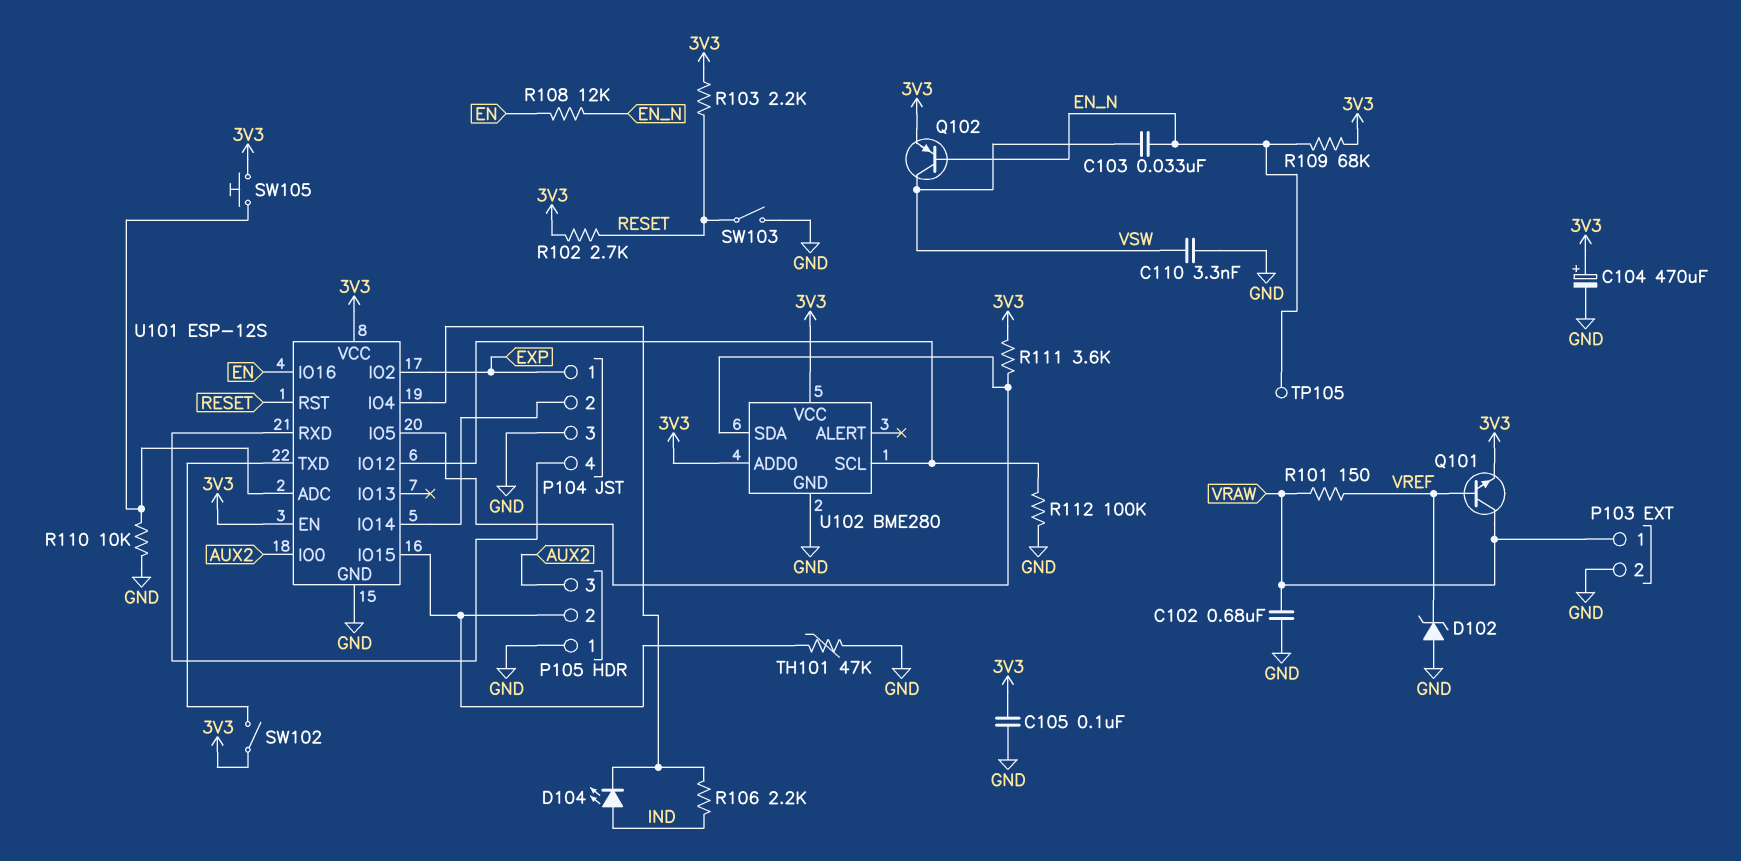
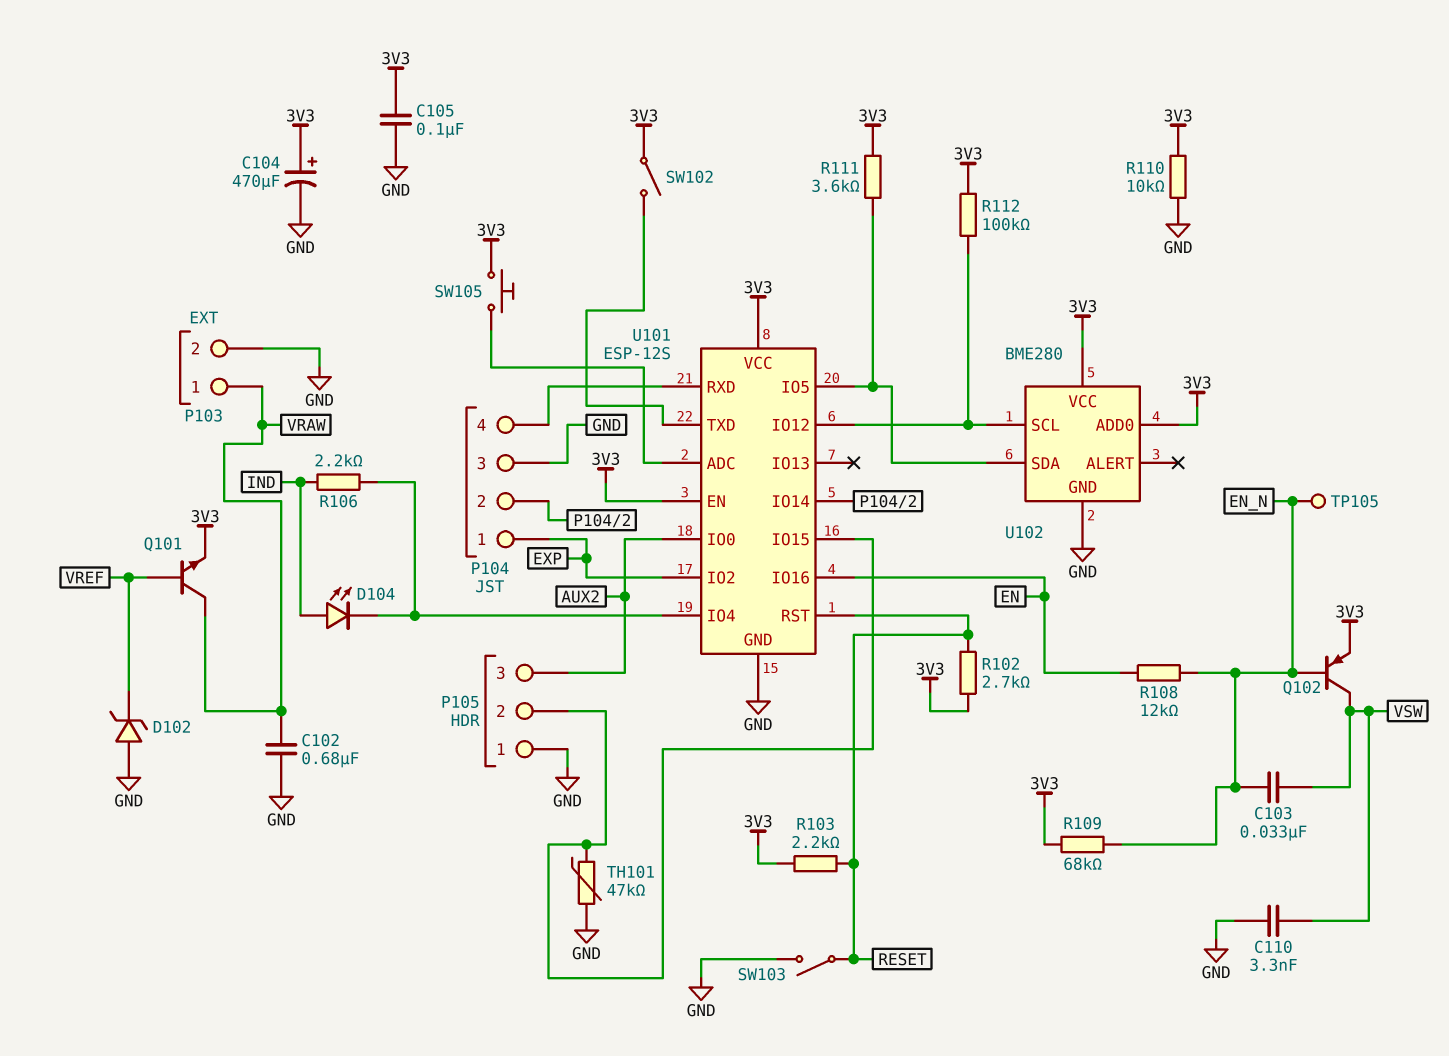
R101: 150 (VRAW, VREF) -> none
R110: 10k (GND, U101/ADC) -> 10k (3V3, GND)
R112: 100k (GND, U101/IO12) -> 100k (3V3, U101/IO12)

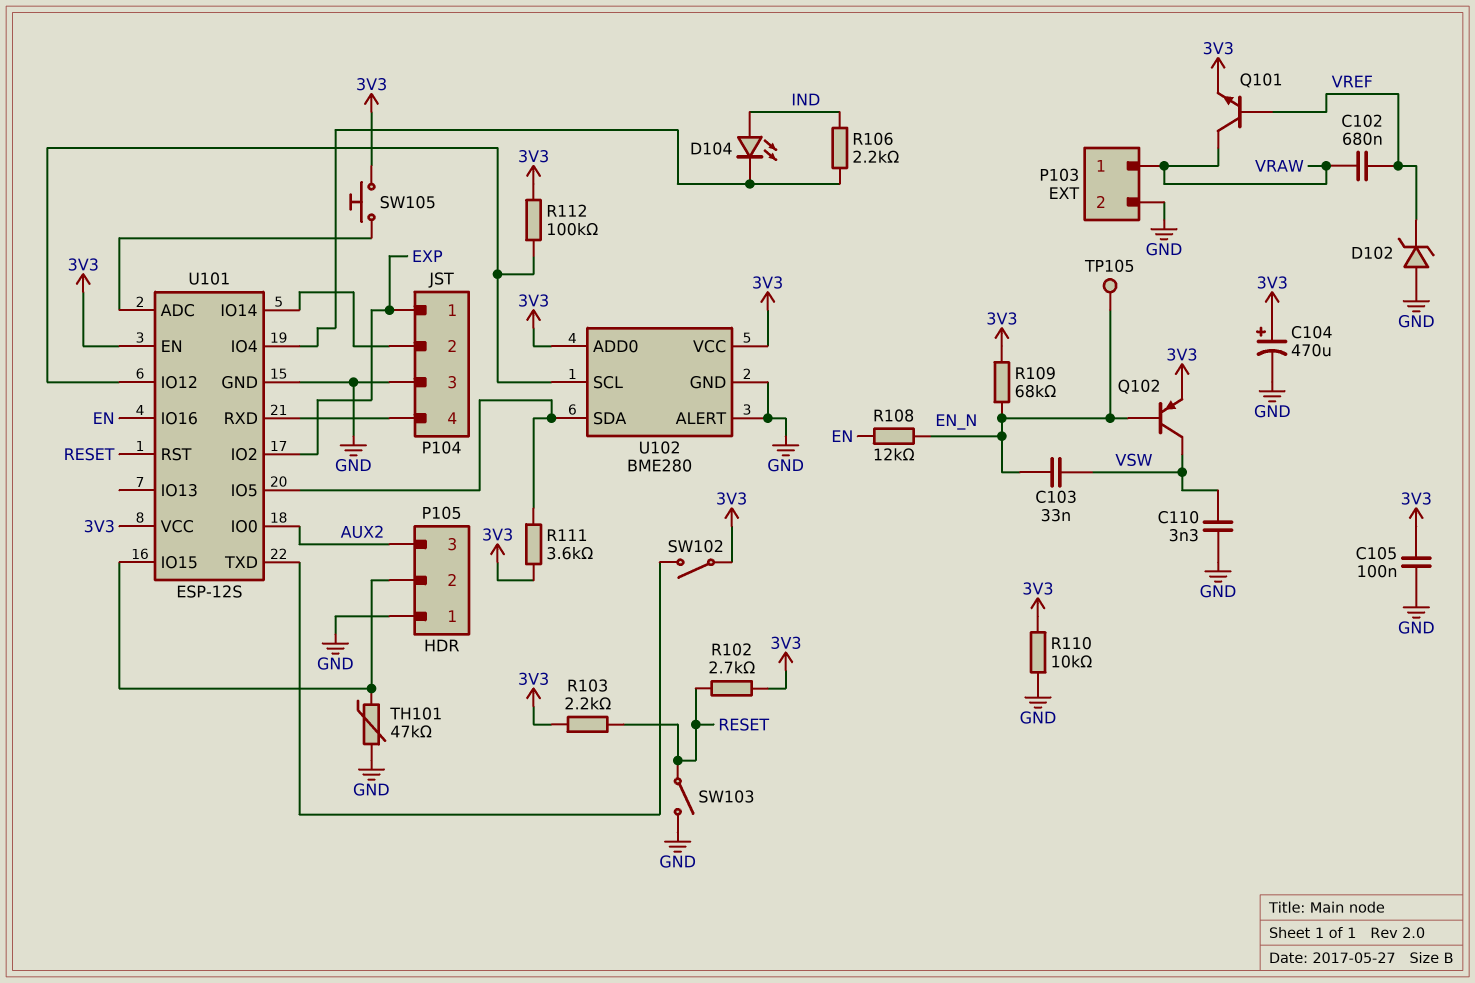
C102: 680nF (GND, VRAW) -> 680nF (VRAW, VREF)
U102 pin ALERT: none -> GND

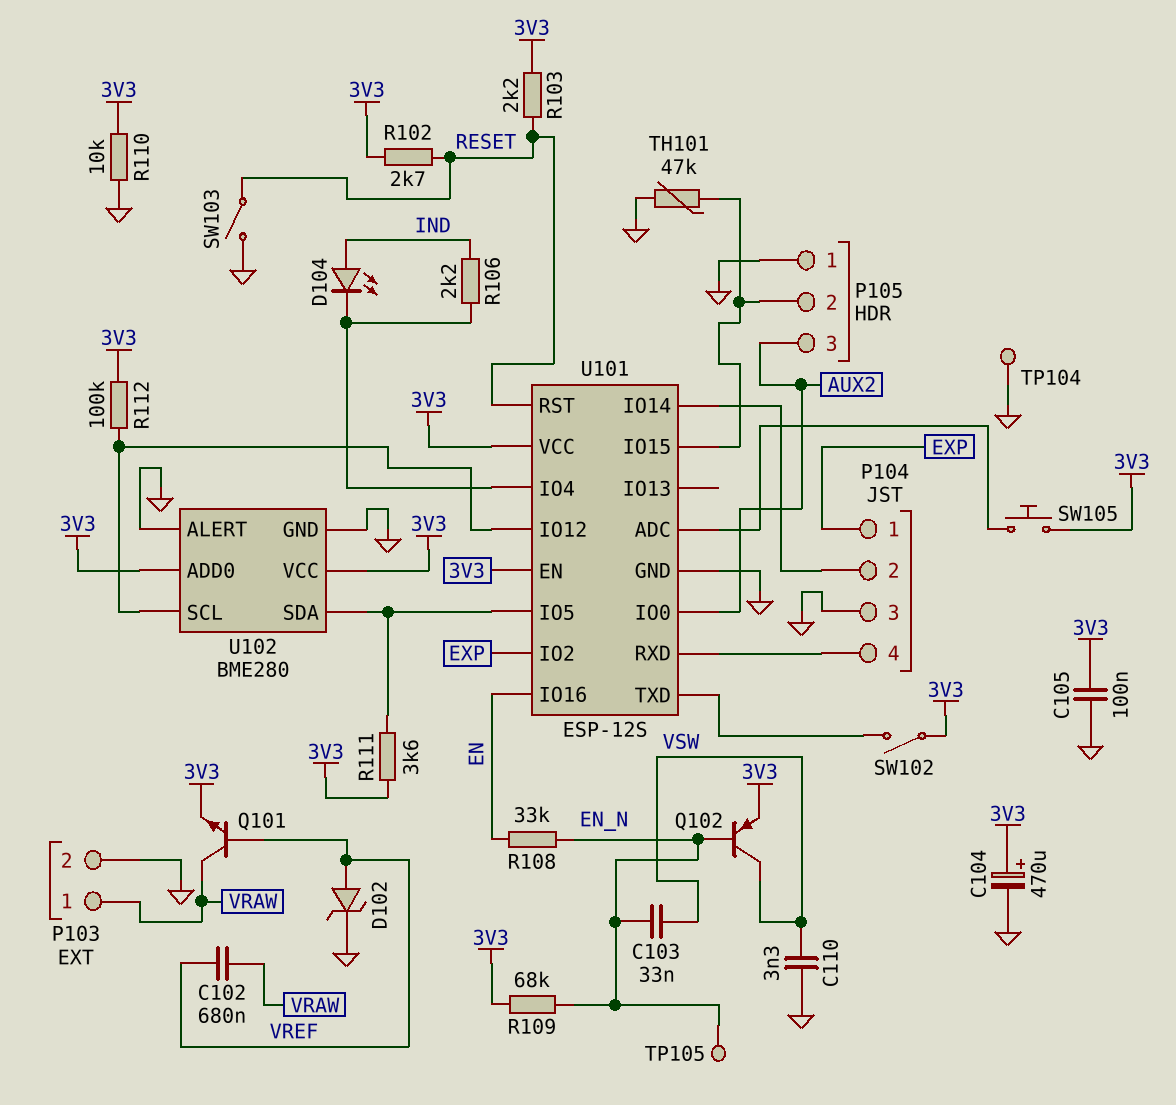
D102: zener (A GND, K VREF) -> zener (A VREF, K GND)
R108: 12k (EN, EN_N) -> 33k (EN, EN_N)
TP104: none -> test point (GND)

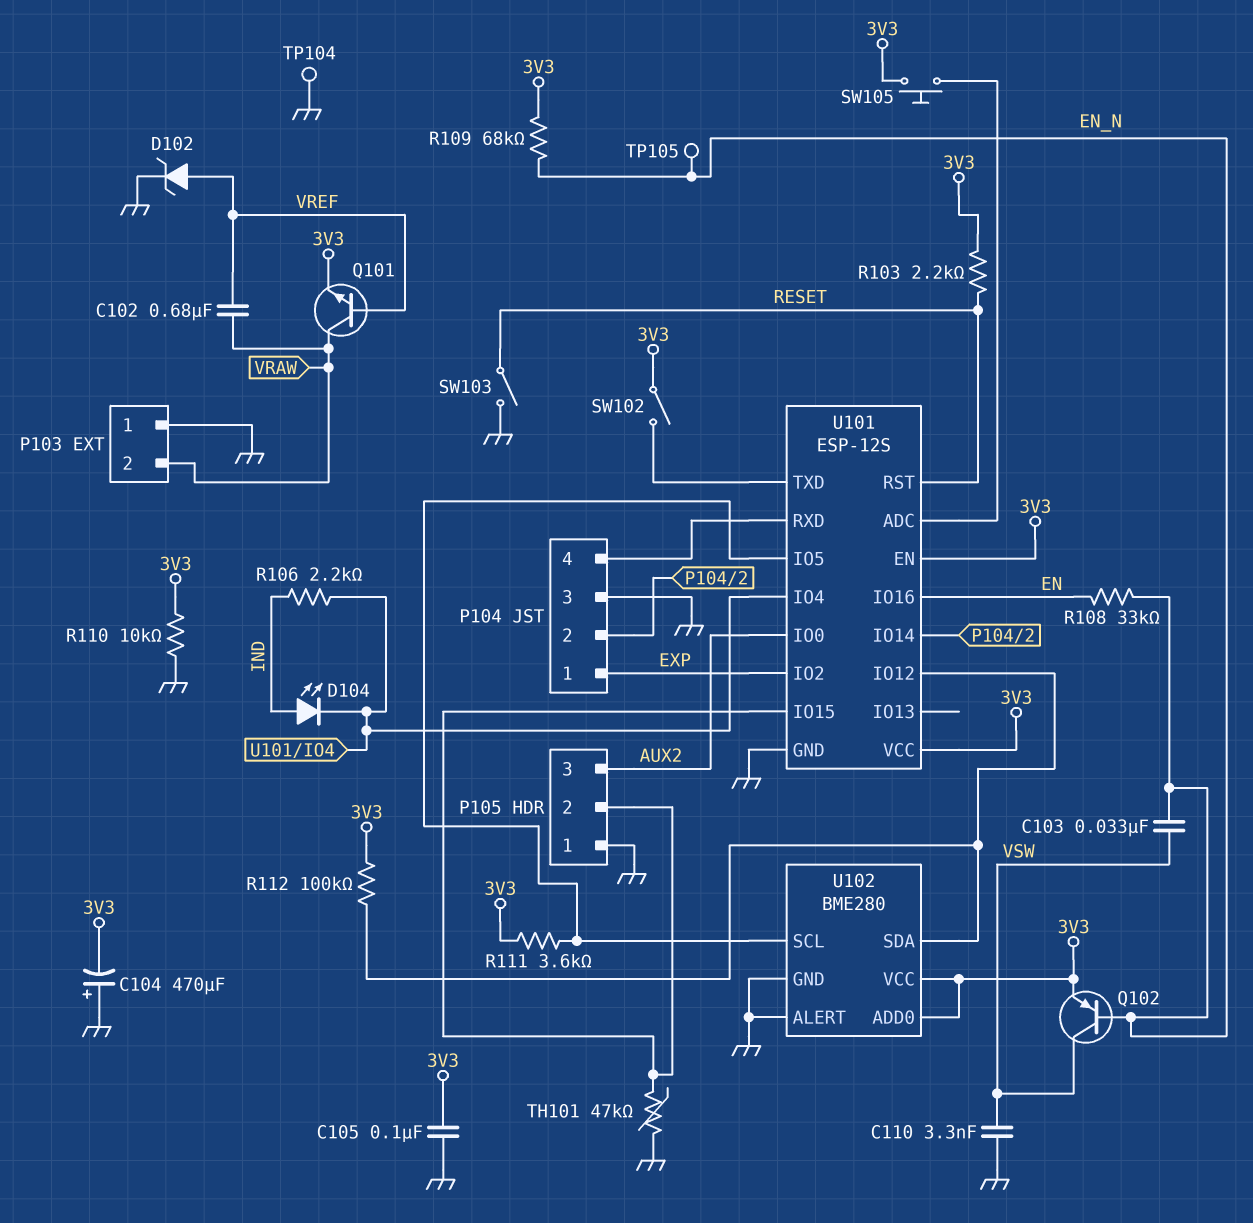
C104: 470uF (plus 3V3, minus GND) -> 470uF (plus GND, minus 3V3)
P103 pin 1: VRAW -> GND
P103 pin 2: GND -> VRAW
R102: 2.7k (3V3, RESET) -> none
U102 pin SCL: U101/IO12 -> U101/IO5
U102 pin SDA: U101/IO5 -> U101/IO12

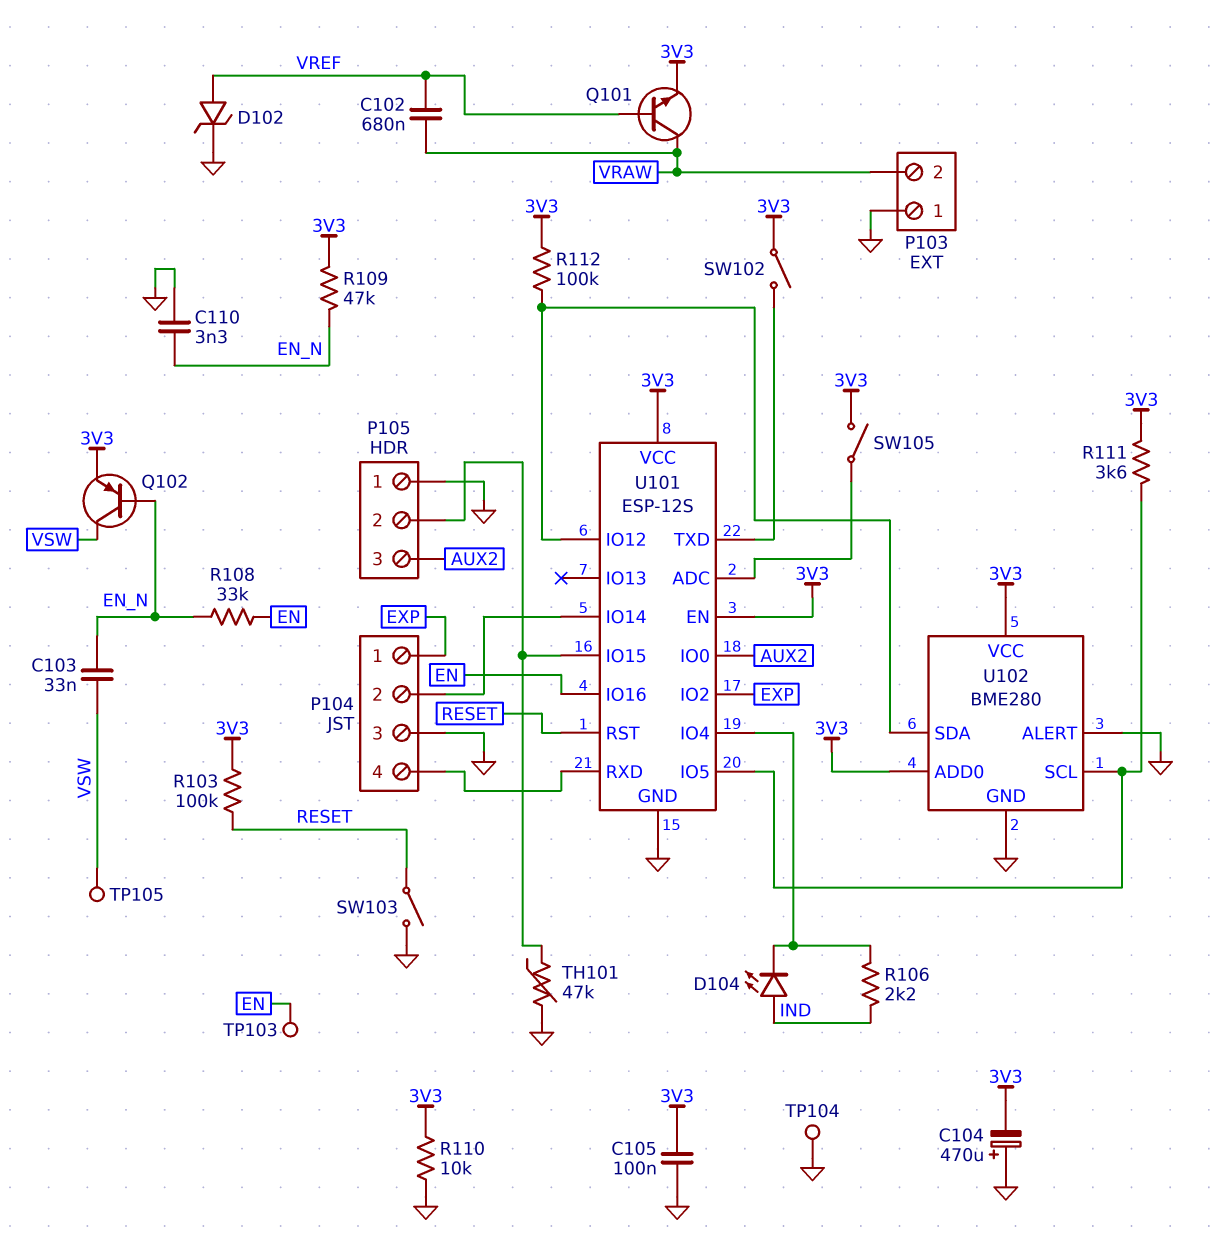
C110: 3.3nF (GND, VSW) -> 3.3nF (EN_N, GND)
R103: 2.2k (3V3, RESET) -> 100k (3V3, RESET)
R109: 68k (3V3, EN_N) -> 47k (3V3, EN_N)
SW105: button (3V3, U101/ADC) -> switch (3V3, U101/ADC)
TP103: none -> test point (EN)
TP105: test point (EN_N) -> test point (VSW)

